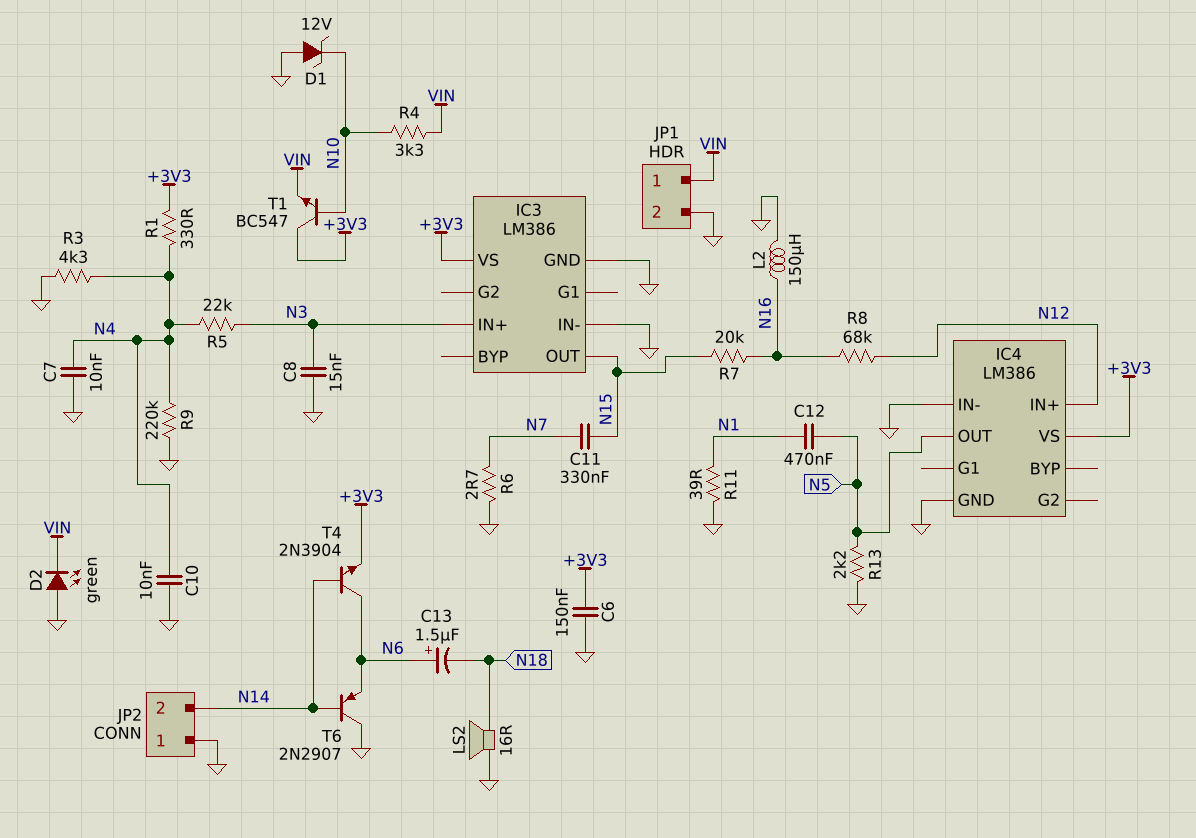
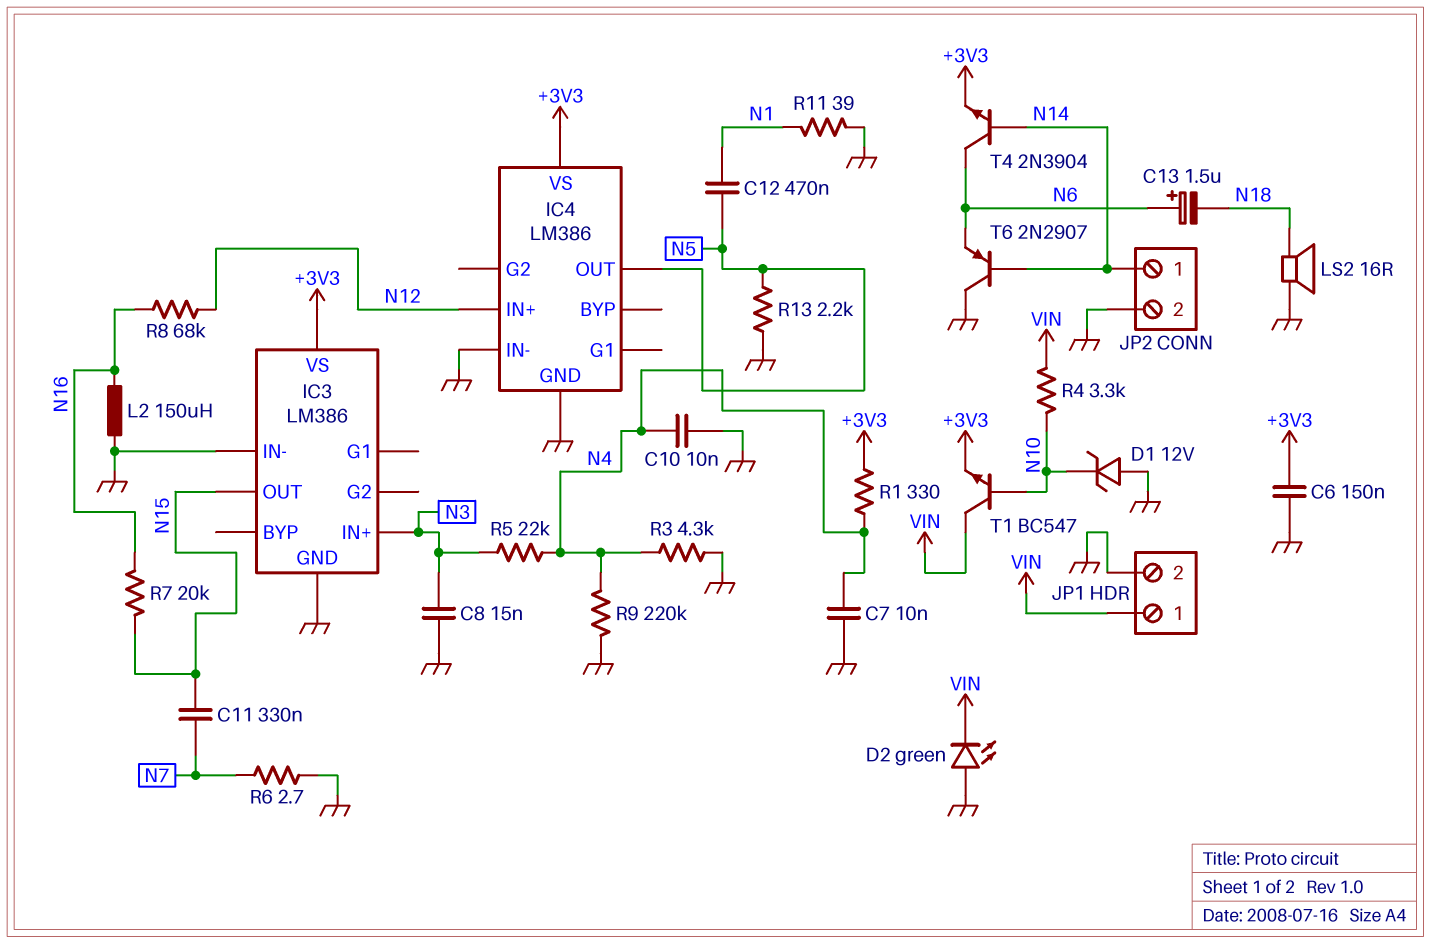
JP2 pin 1: GND -> N14
JP2 pin 2: N14 -> GND
T1: NPN BC547 (B N10, C +3V3, E VIN) -> NPN BC547 (B N10, C VIN, E +3V3)

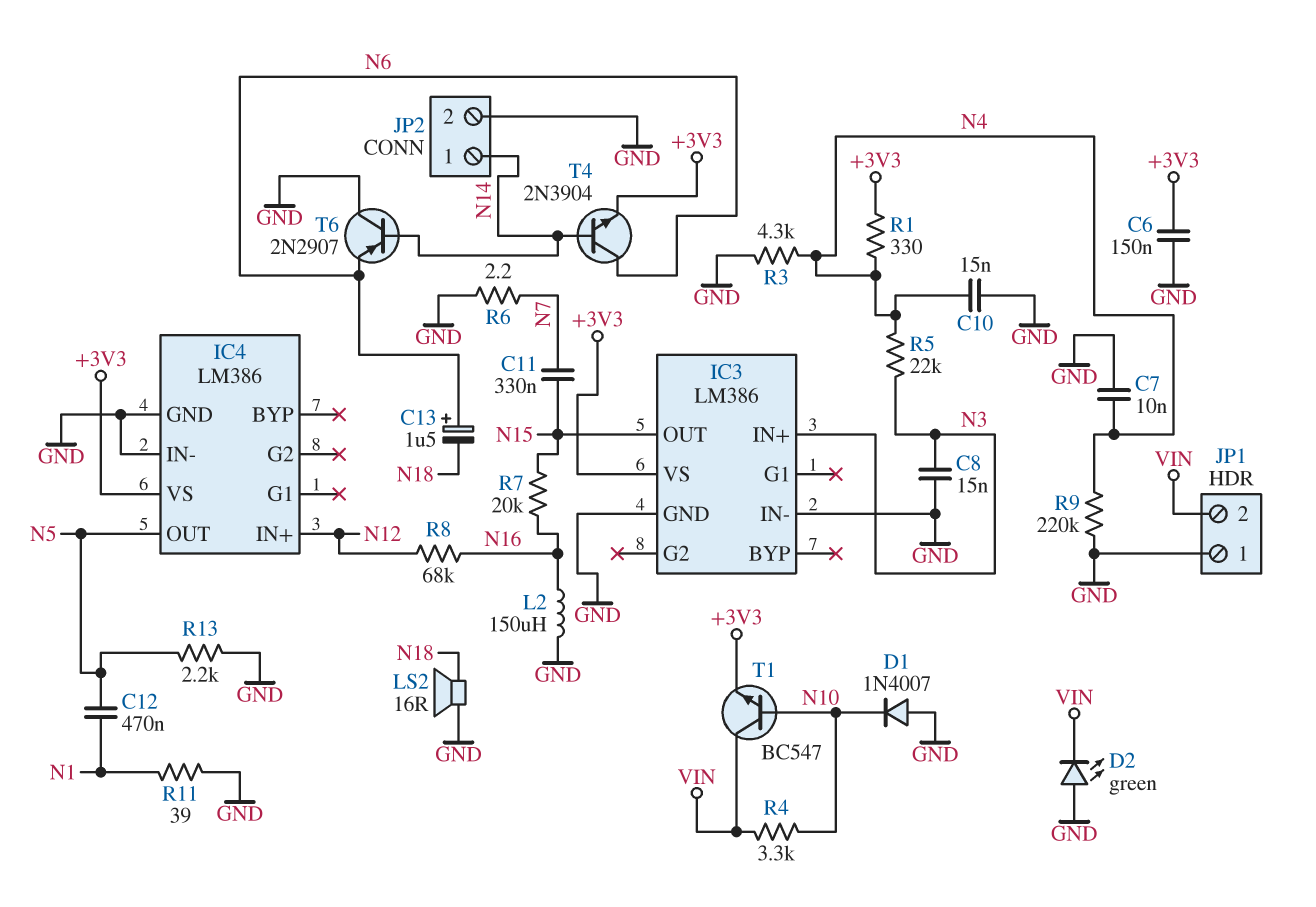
C10: 10nF (GND, N4) -> 15nF (GND, N4)
D1: zener 12V (A GND, K N10) -> diode 1N4007 (A GND, K N10)
JP1 pin 1: VIN -> GND
JP1 pin 2: GND -> VIN
R6: 2.7 (GND, N7) -> 2.2 (GND, N7)

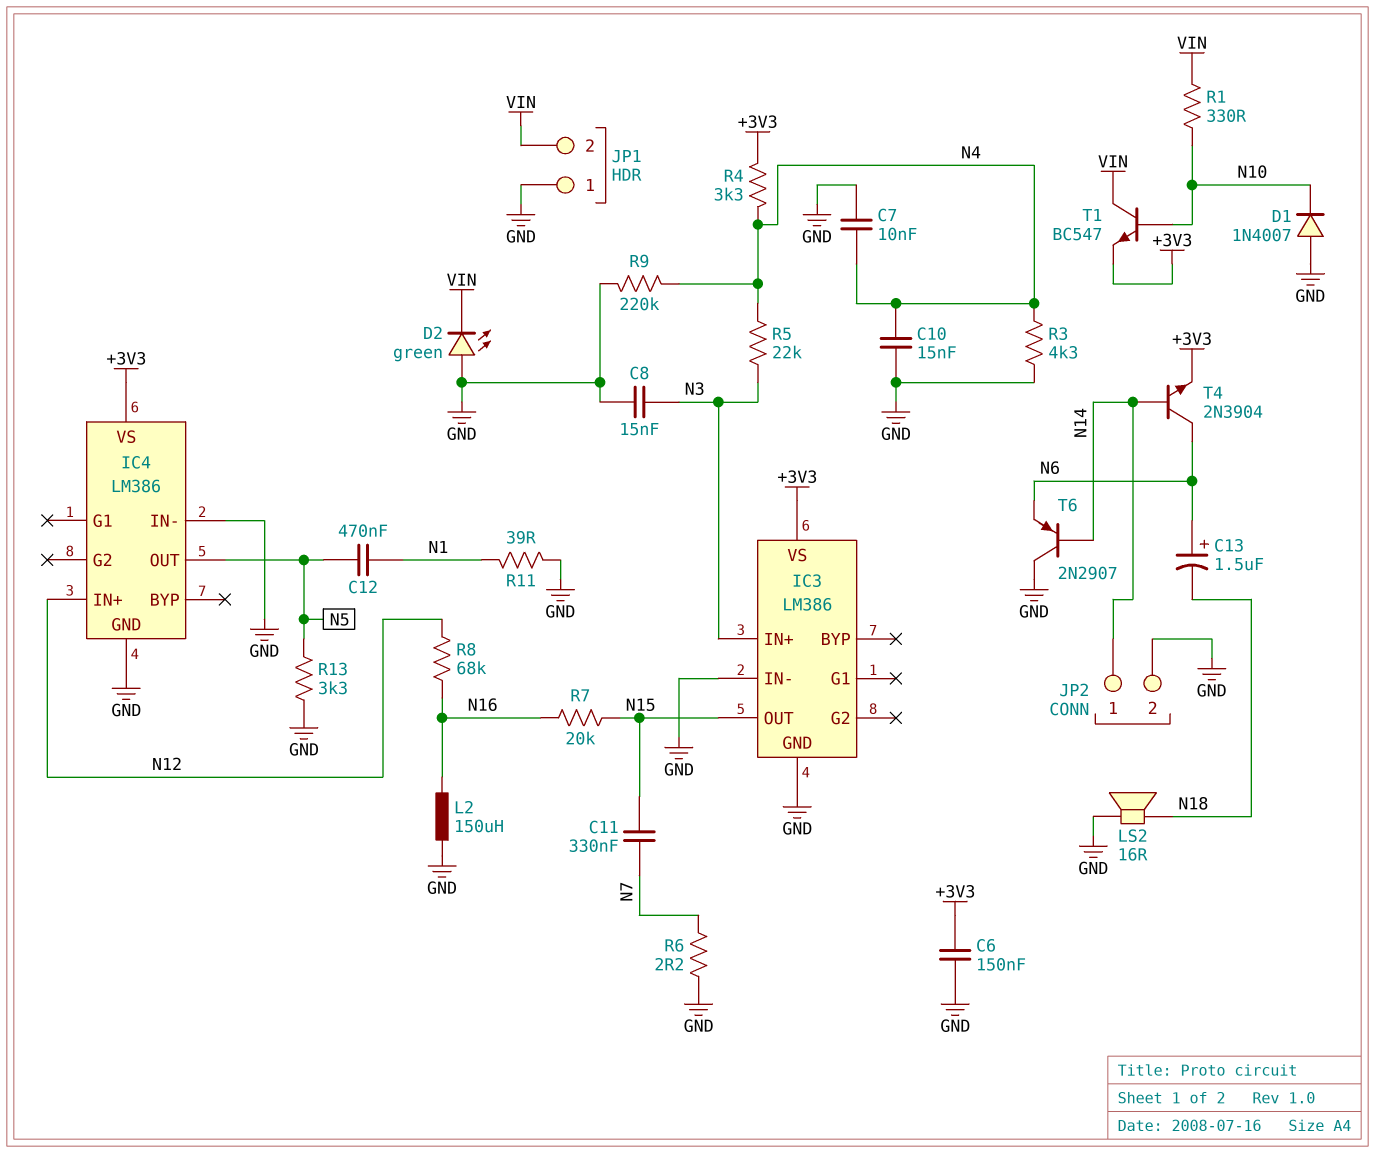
R1: 330 (+3V3, N4) -> 330 (N10, VIN)
R4: 3.3k (N10, VIN) -> 3.3k (+3V3, N4)
R13: 2.2k (GND, N5) -> 3.3k (GND, N5)

